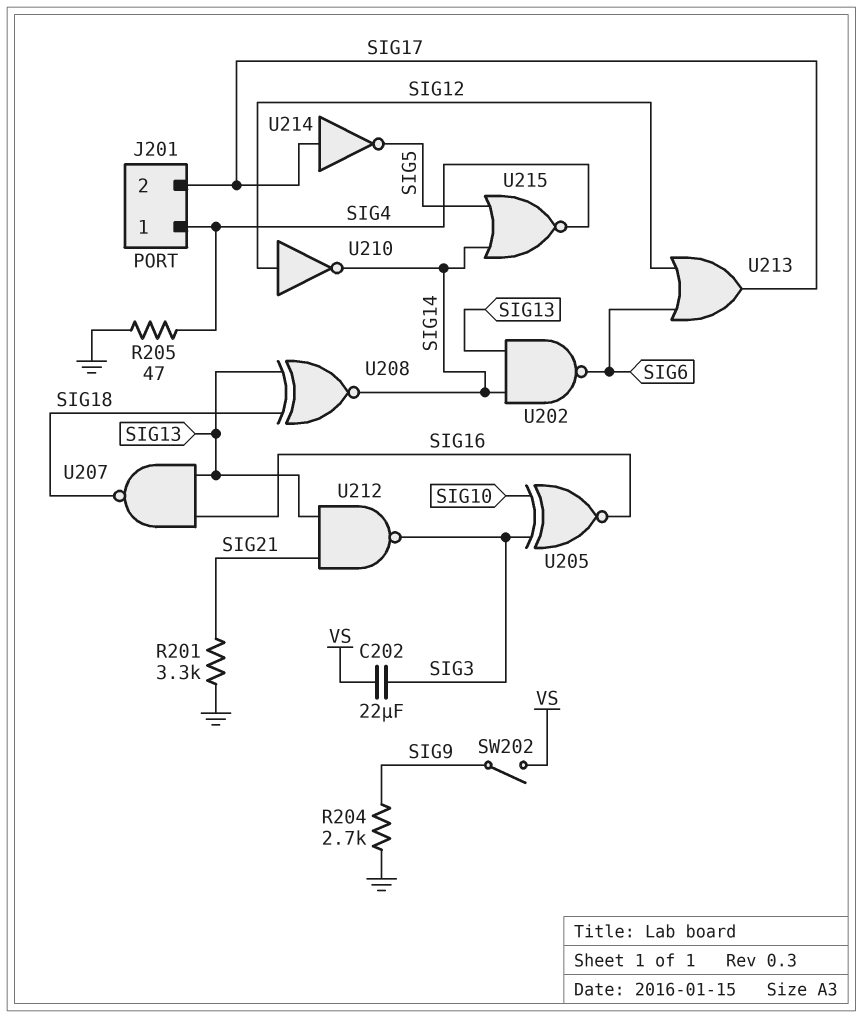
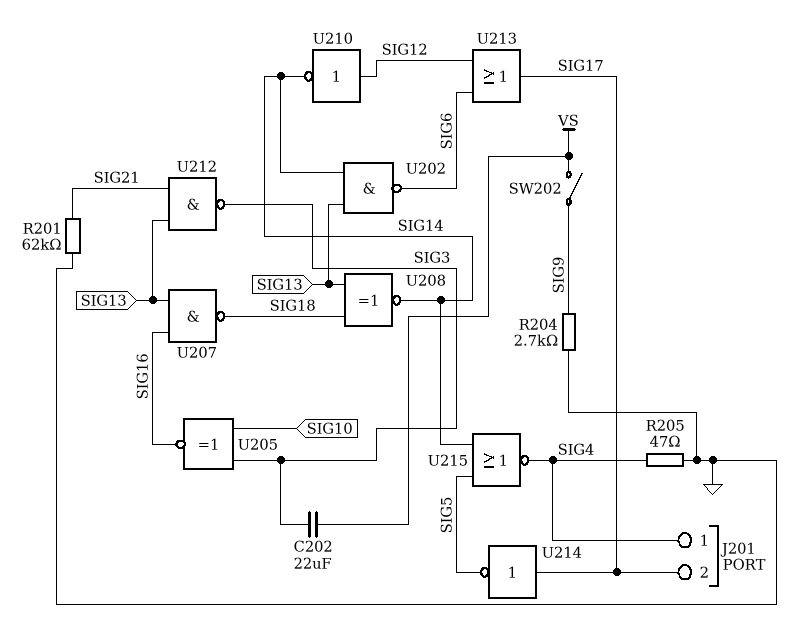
R201: 3.3k (GND, SIG21) -> 62k (GND, SIG21)

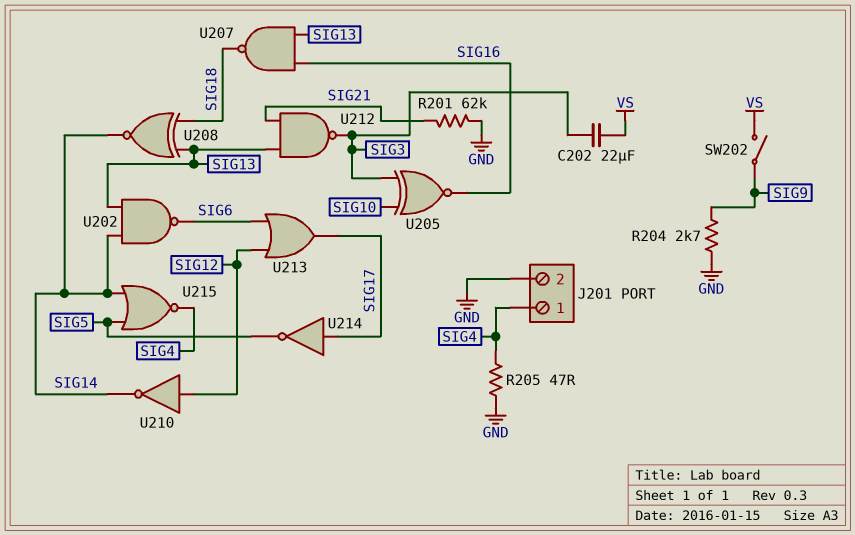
J201 pin 2: SIG17 -> GND

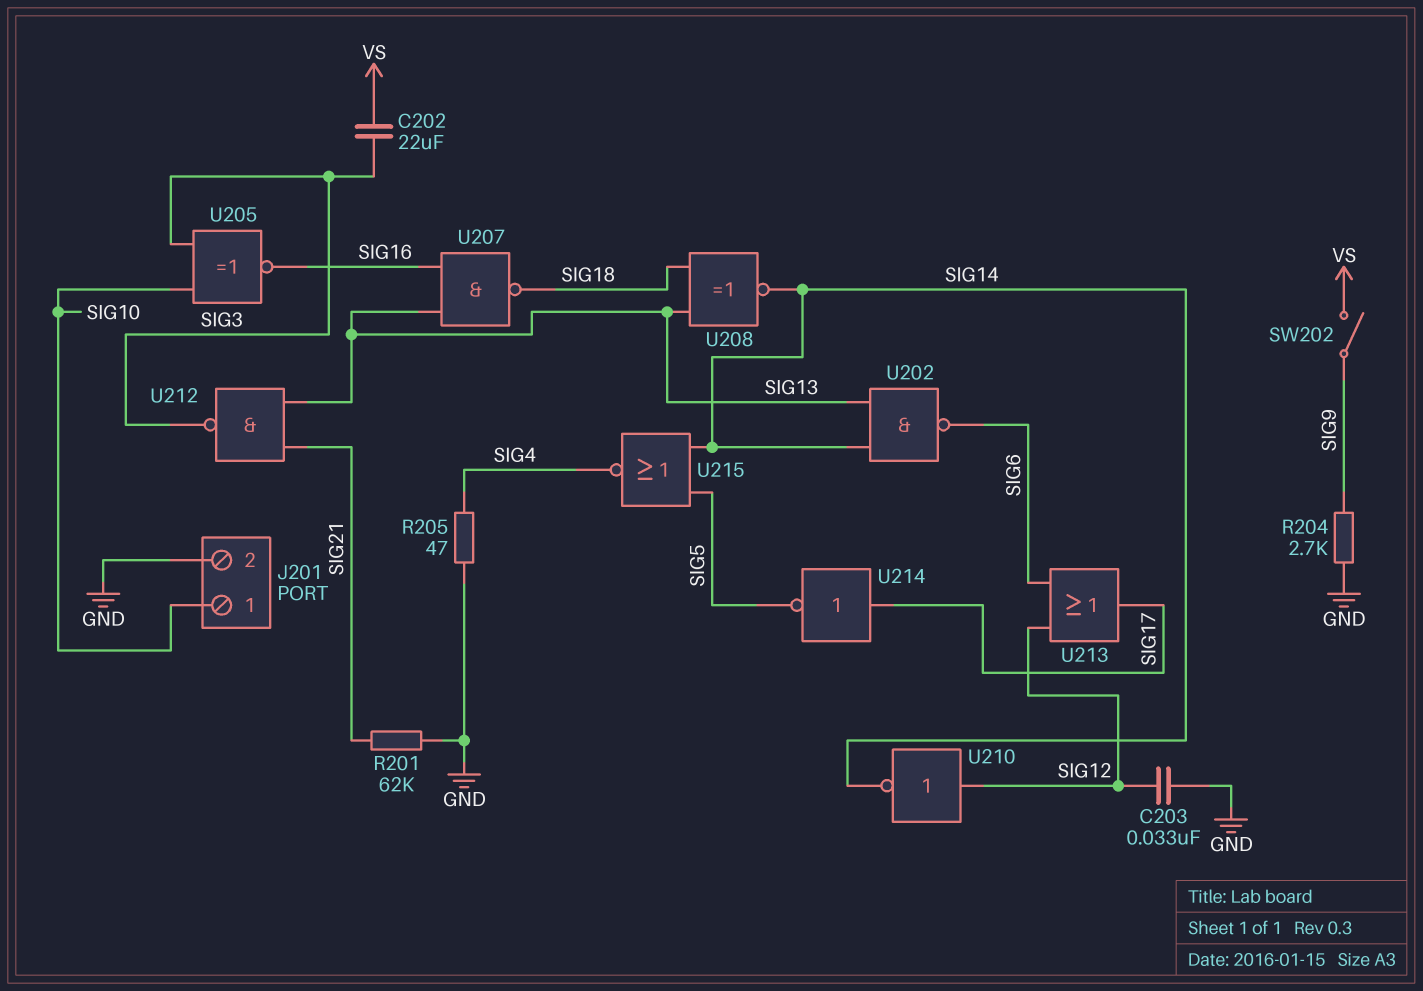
C203: none -> 33nF (GND, SIG12)
J201 pin 1: SIG4 -> SIG10

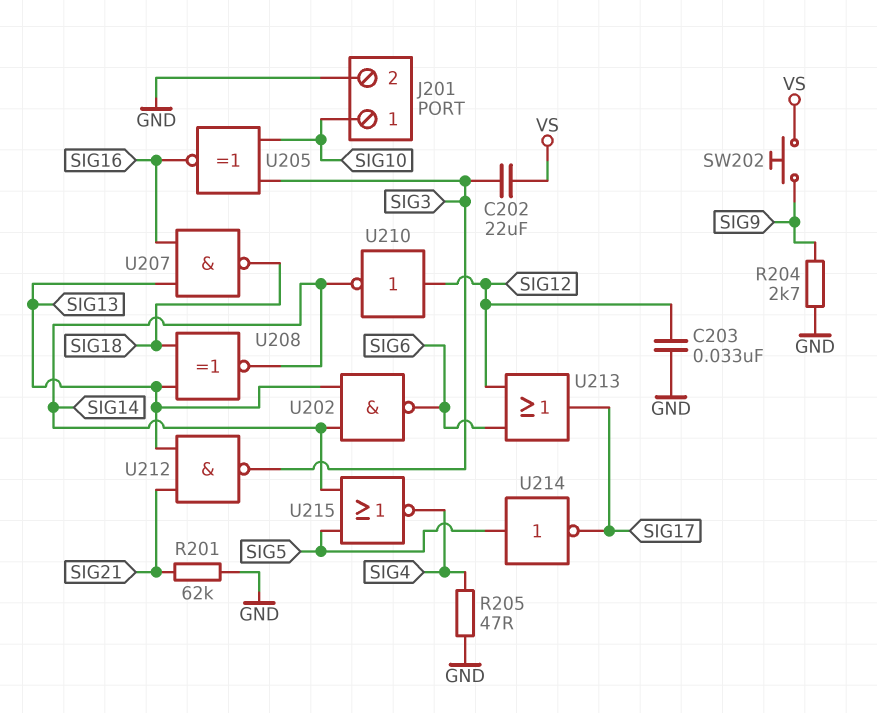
SW202: switch (SIG9, VS) -> button (SIG9, VS)
U214: NOT (in SIG17, out SIG5) -> NOT (in SIG5, out SIG17)

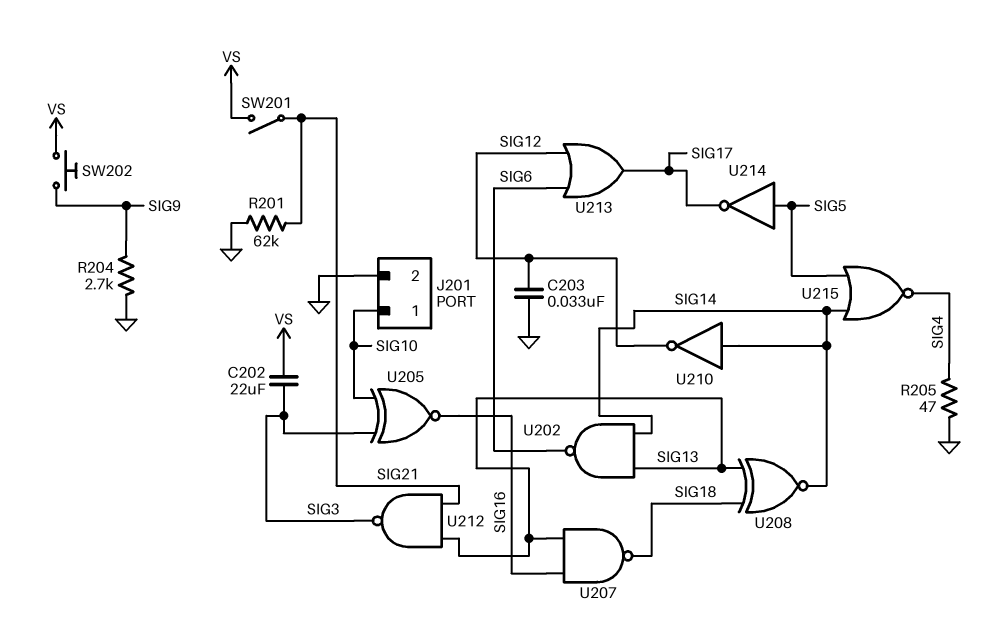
SW201: none -> switch (SIG21, VS)
U210: NOT (in SIG12, out SIG14) -> NOT (in SIG14, out SIG12)

